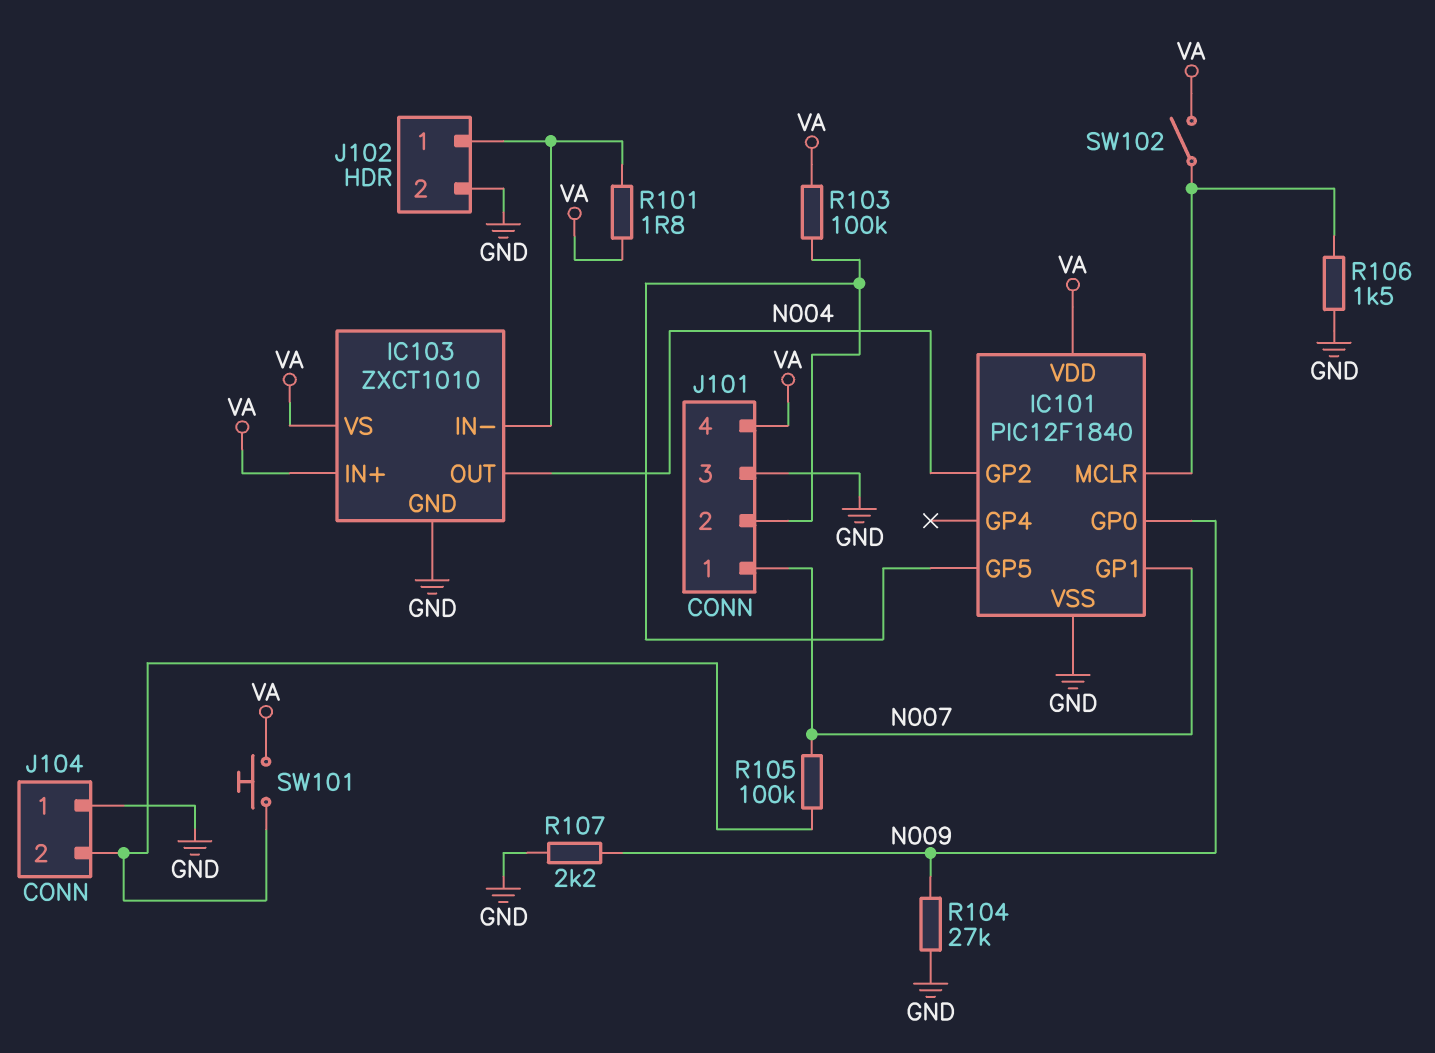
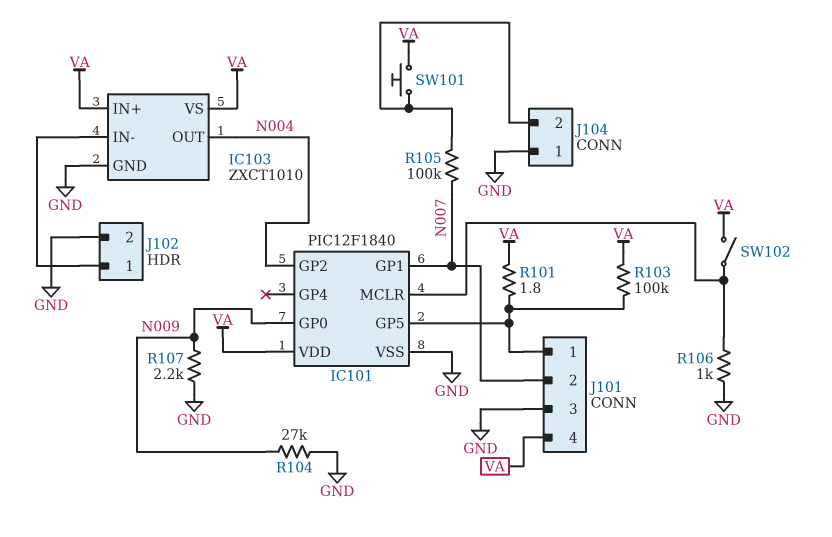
J101 pin 1: N007 -> IC101/GP5
J101 pin 2: IC101/GP5 -> N007
R101: 1.8 (IC103/IN-, VA) -> 1.8 (IC101/GP5, VA)
R106: 1.5k (GND, IC101/MCLR) -> 1k (GND, IC101/MCLR)

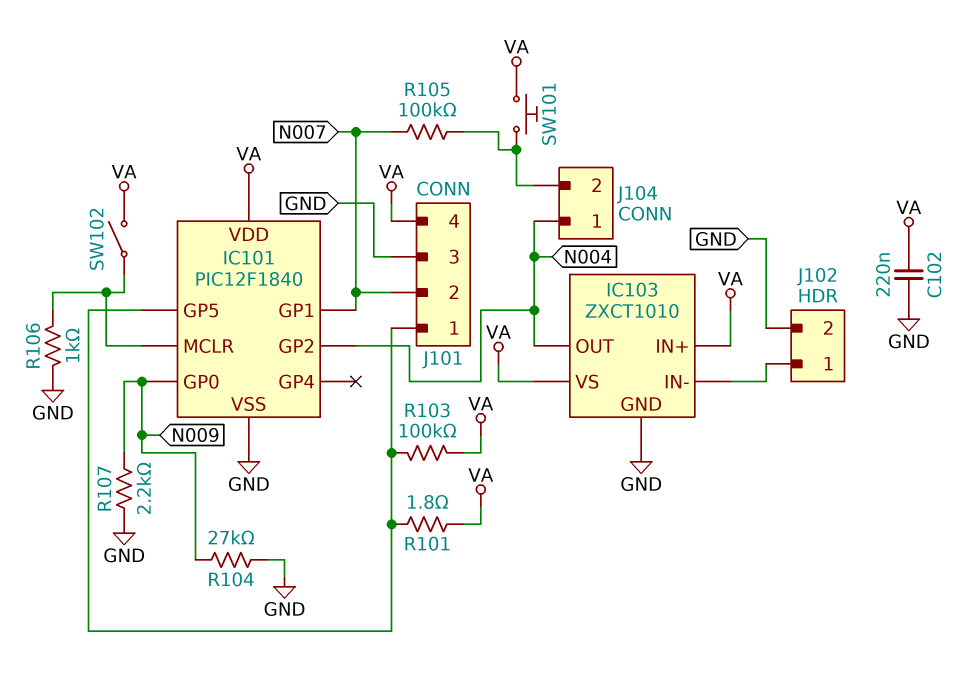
C102: none -> 220nF (GND, VA)
J104 pin 1: GND -> N004

